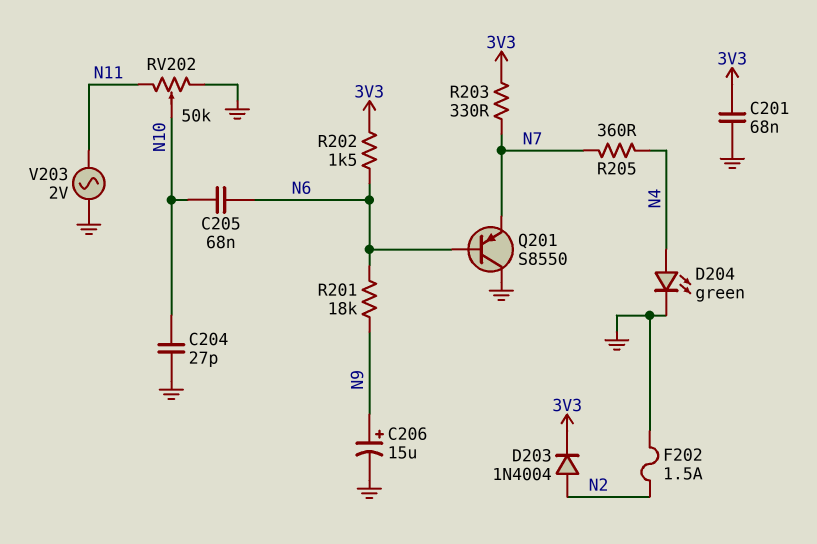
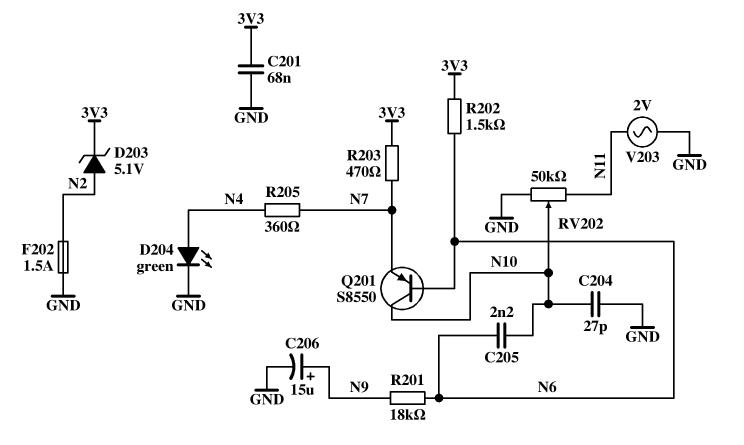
C205: 68nF (N6, N10) -> 2.2nF (N6, N10)
D203: diode 1N4004 (A N2, K 3V3) -> zener 5.1V (A N2, K 3V3)
Q201: PNP S8550 (B N6, C GND, E N7) -> PNP S8550 (B N6, C N10, E N7)
R203: 330 (3V3, N7) -> 470 (3V3, N7)

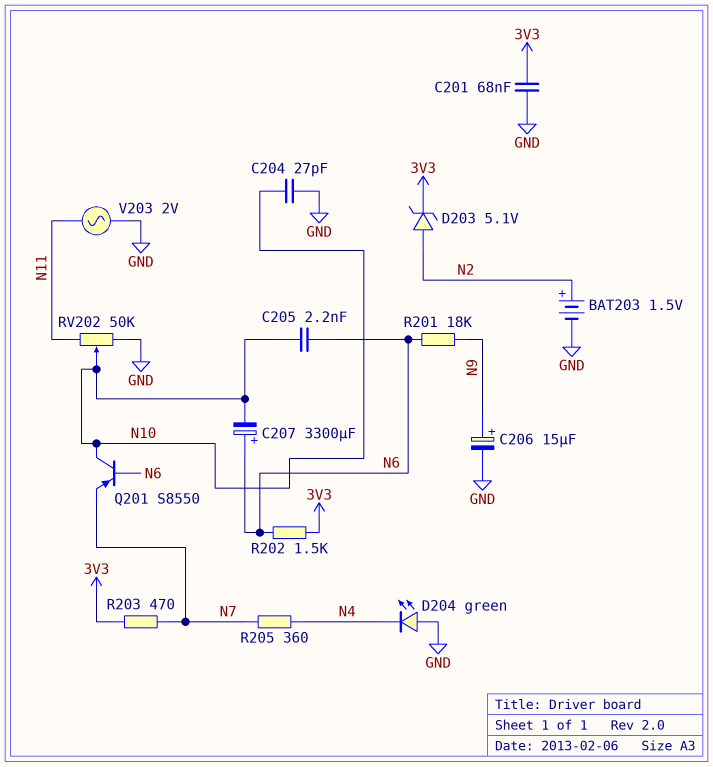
BAT203: none -> 1.5V (plus N2, minus GND)
C207: none -> 3300uF (plus N6, minus N10)
D204: LED green (A N4, K GND) -> LED green (A GND, K N4)
F202: 1.5A (GND, N2) -> none

